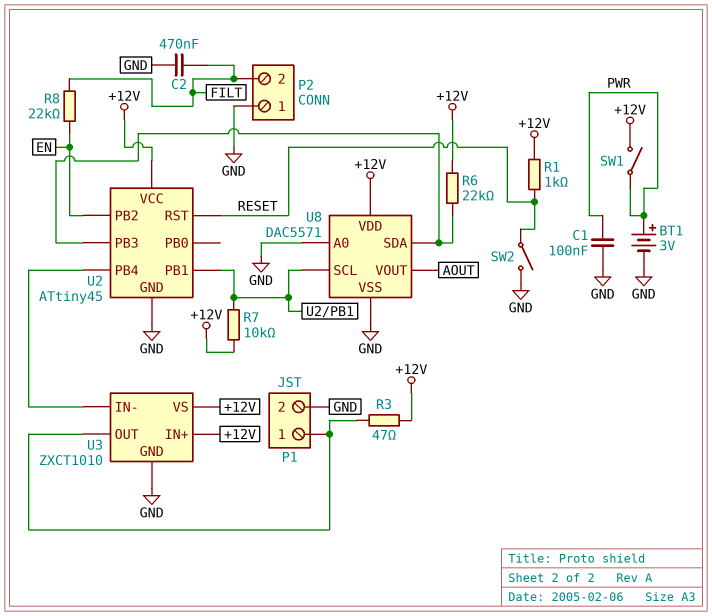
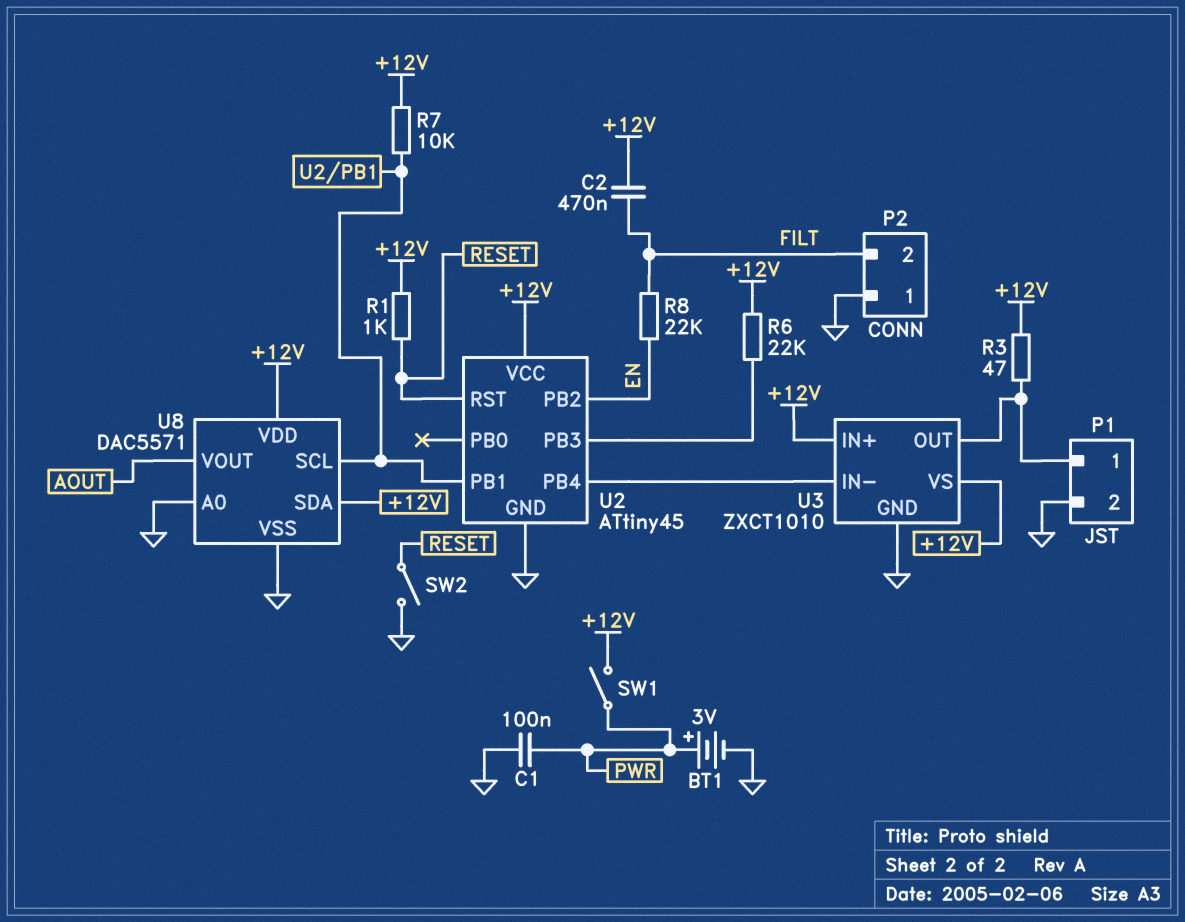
C2: 470nF (FILT, GND) -> 470nF (+12V, FILT)
U8 pin SDA: U2/PB3 -> +12V

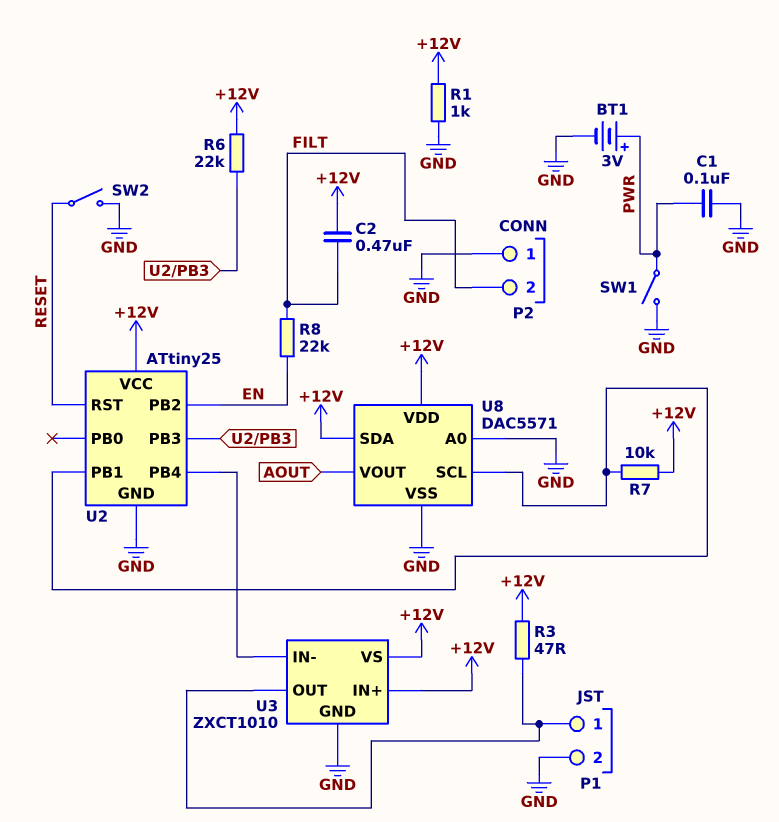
R1: 1k (+12V, RESET) -> 1k (+12V, GND)
SW1: switch (+12V, PWR) -> switch (GND, PWR)
U2: ATtiny45 -> ATtiny25

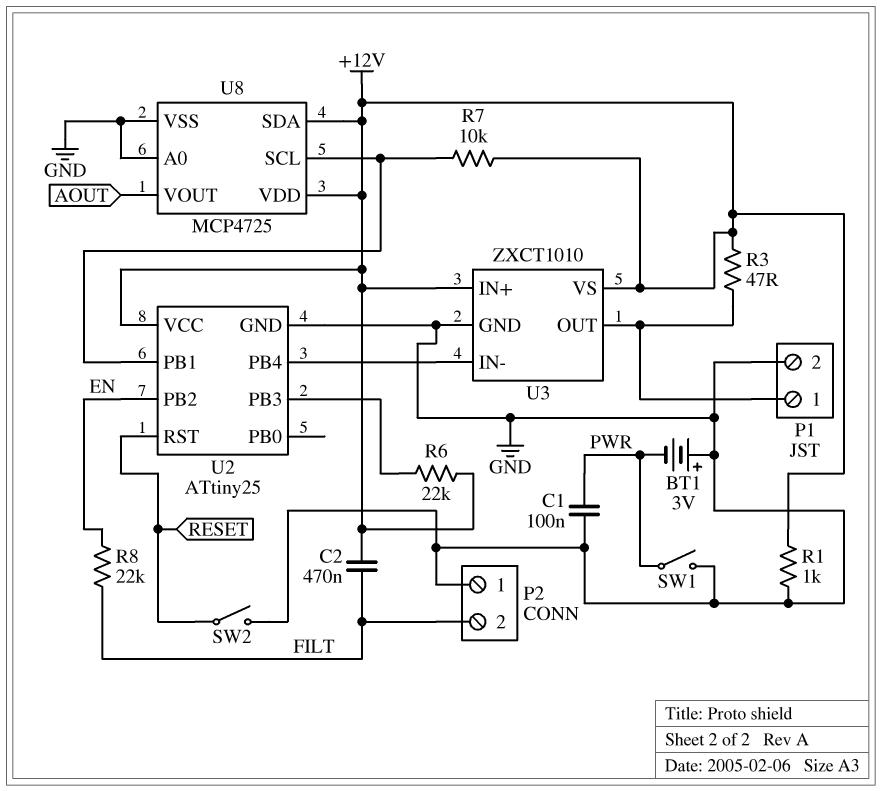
BT1: 3V (plus PWR, minus GND) -> 3V (plus GND, minus PWR)
U8: DAC5571 -> MCP4725

